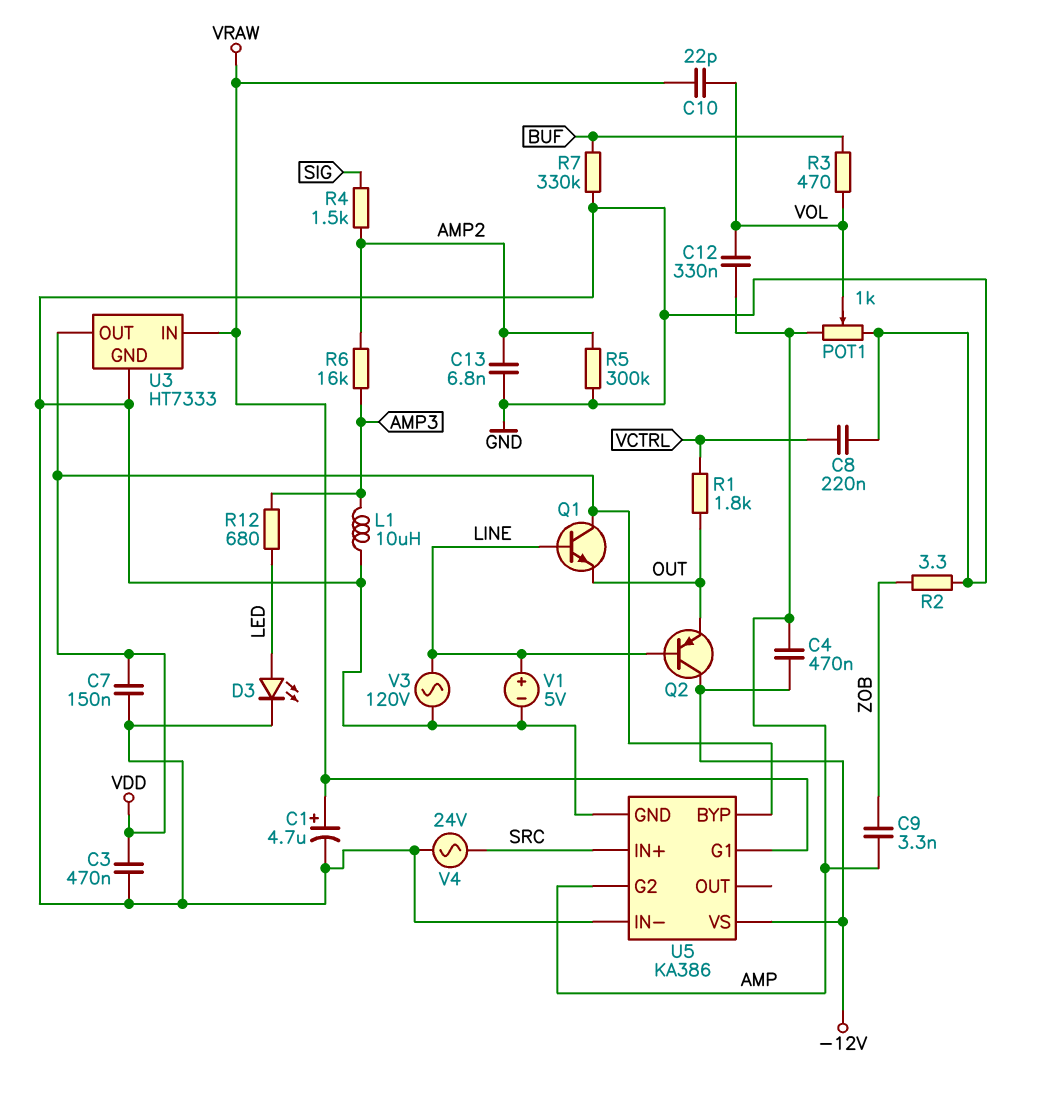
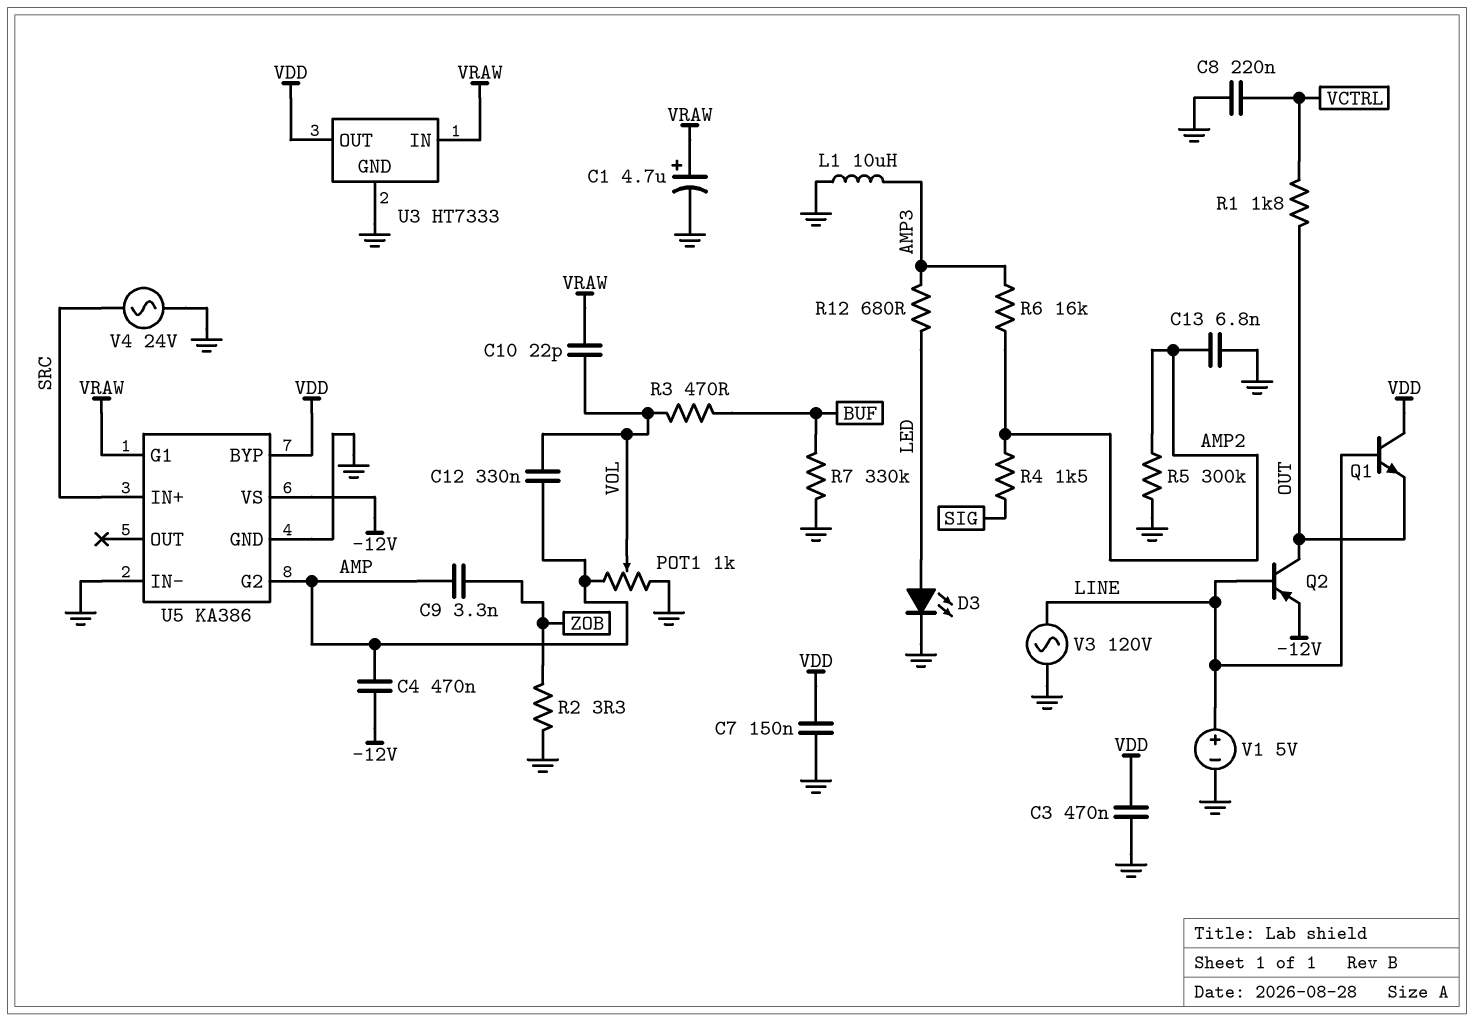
Q2: PNP (B LINE, C -12V, E OUT) -> PNP (B LINE, C OUT, E -12V)

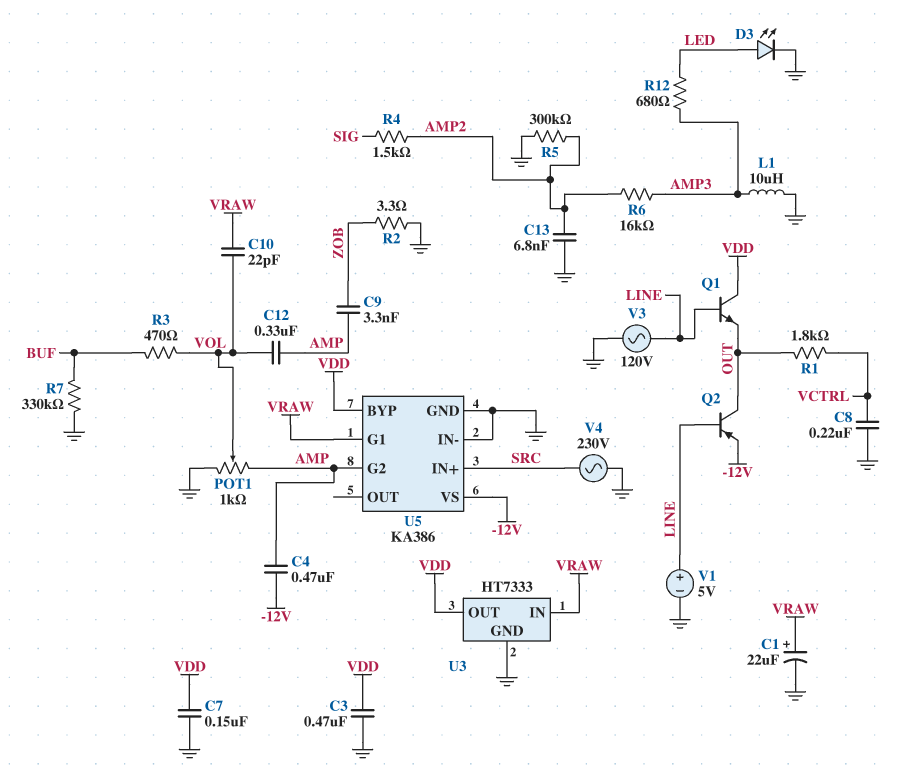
C1: 4.7uF (plus VRAW, minus GND) -> 22uF (plus VRAW, minus GND)
V4: AC 24V (GND, SRC) -> AC 230V (GND, SRC)

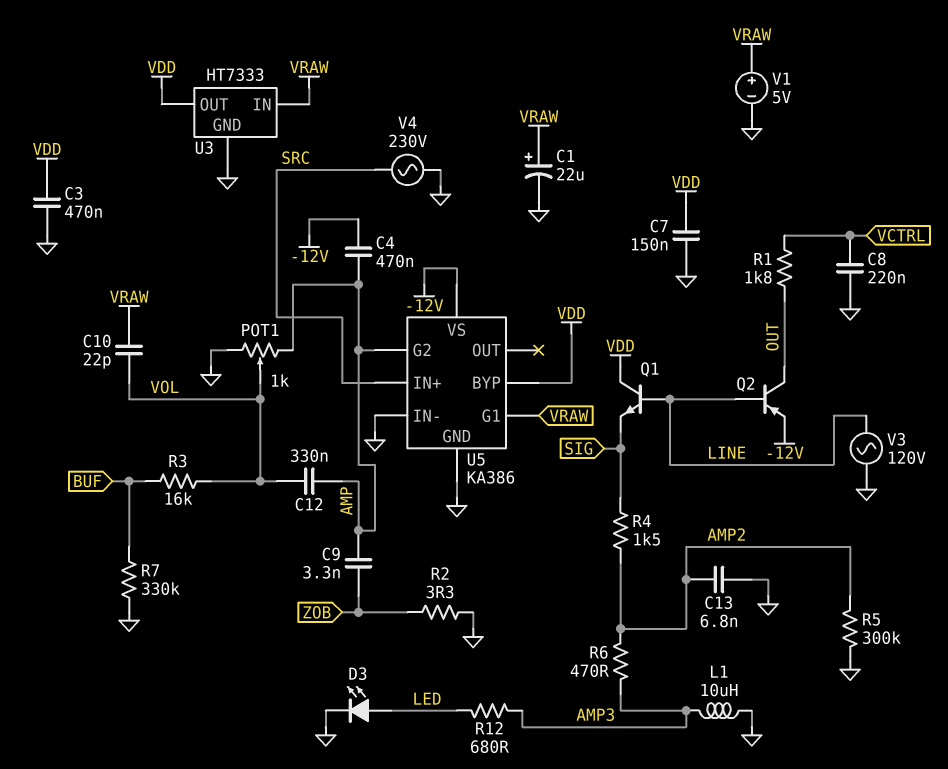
Q1: NPN (B LINE, C VDD, E OUT) -> NPN (B LINE, C VDD, E SIG)
R3: 470 (BUF, VOL) -> 16k (BUF, VOL)
R6: 16k (AMP2, AMP3) -> 470 (AMP2, AMP3)
V1: 5V (plus LINE, minus GND) -> 5V (plus VRAW, minus GND)

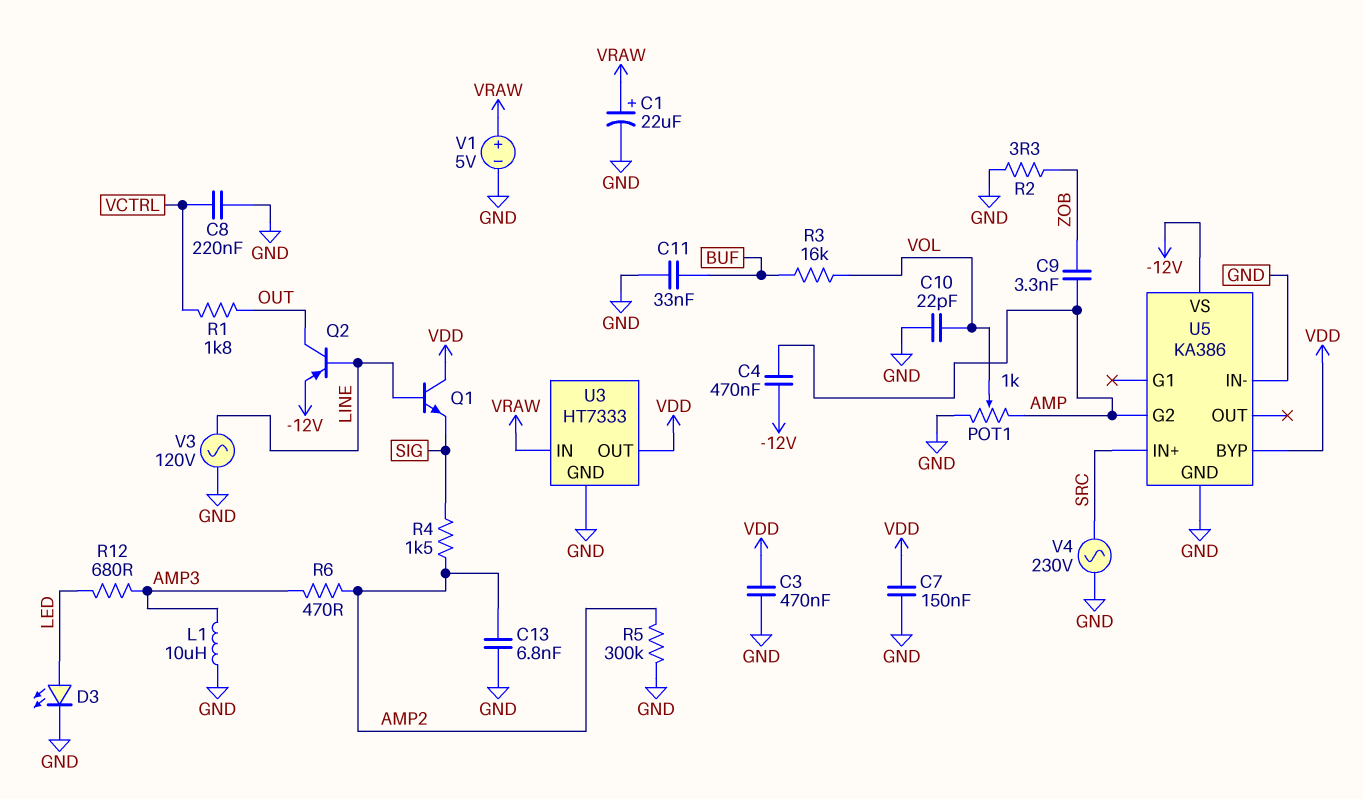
C10: 22pF (VOL, VRAW) -> 22pF (GND, VOL)
C11: none -> 33nF (BUF, GND)
C12: 330nF (AMP, VOL) -> none
R7: 330k (BUF, GND) -> none
U5 pin G1: VRAW -> none

